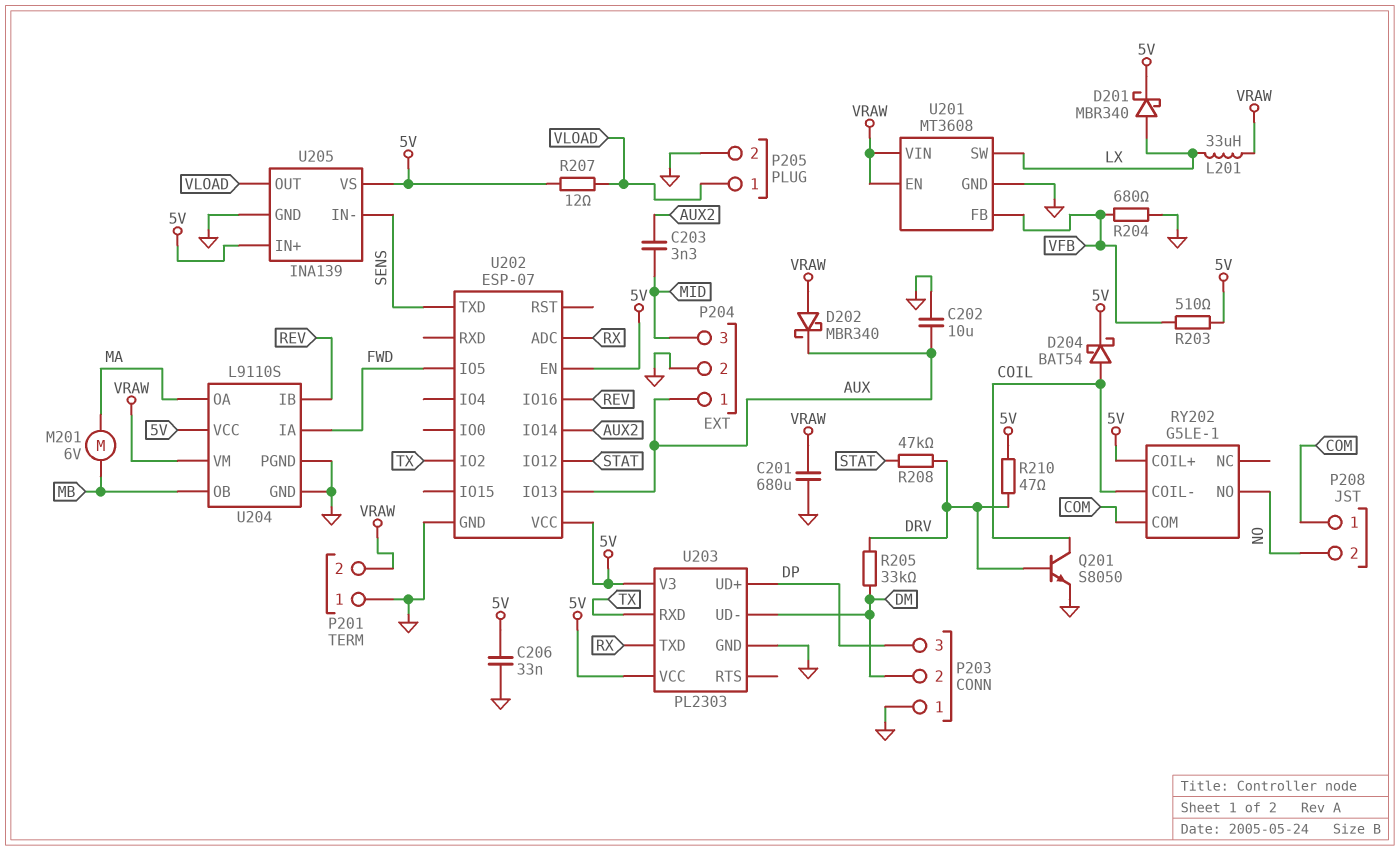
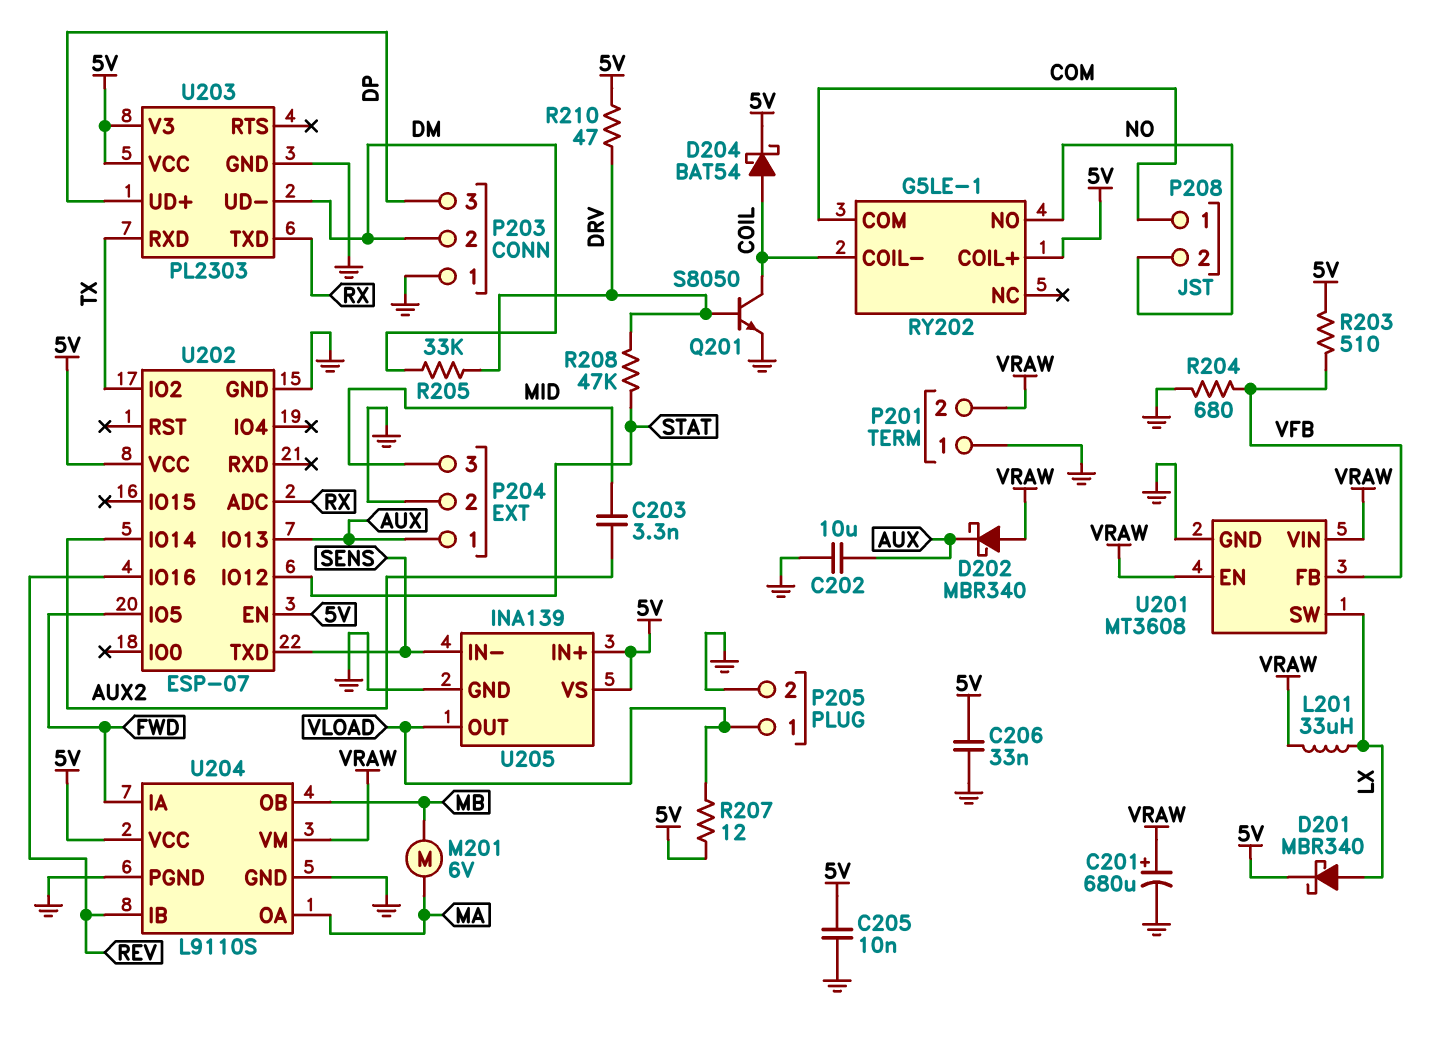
C201: 680uF (GND, VRAW) -> 680uF (plus VRAW, minus GND)
C205: none -> 10nF (5V, GND)

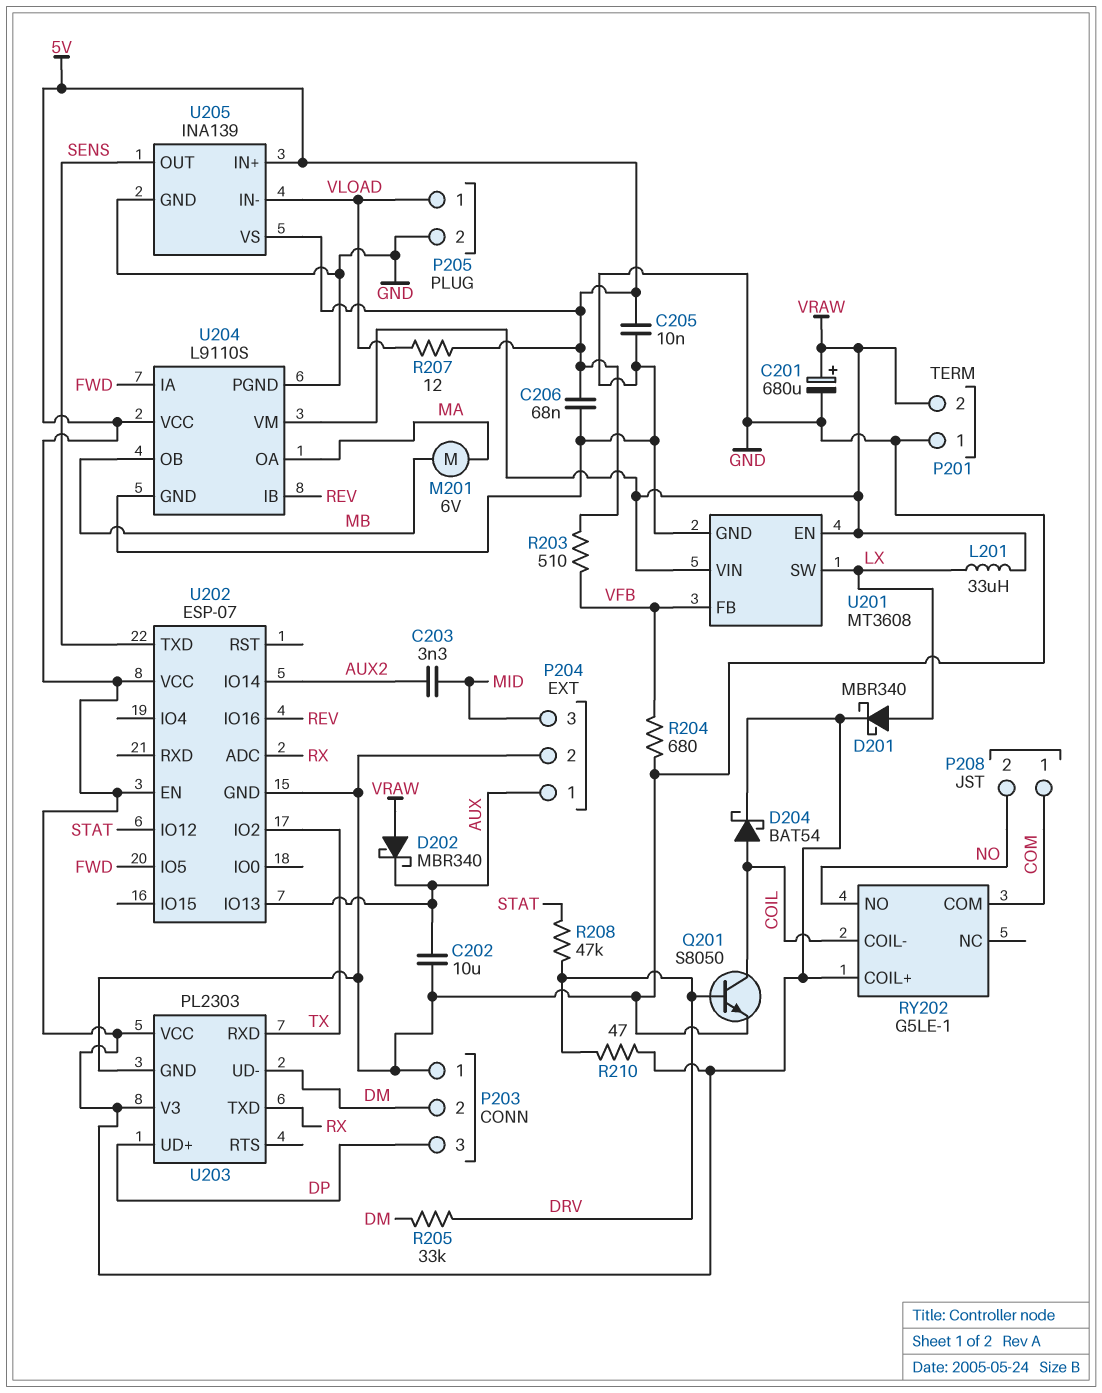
C206: 33nF (5V, GND) -> 68nF (5V, GND)
U205 pin IN-: SENS -> VLOAD
U205 pin OUT: VLOAD -> SENS

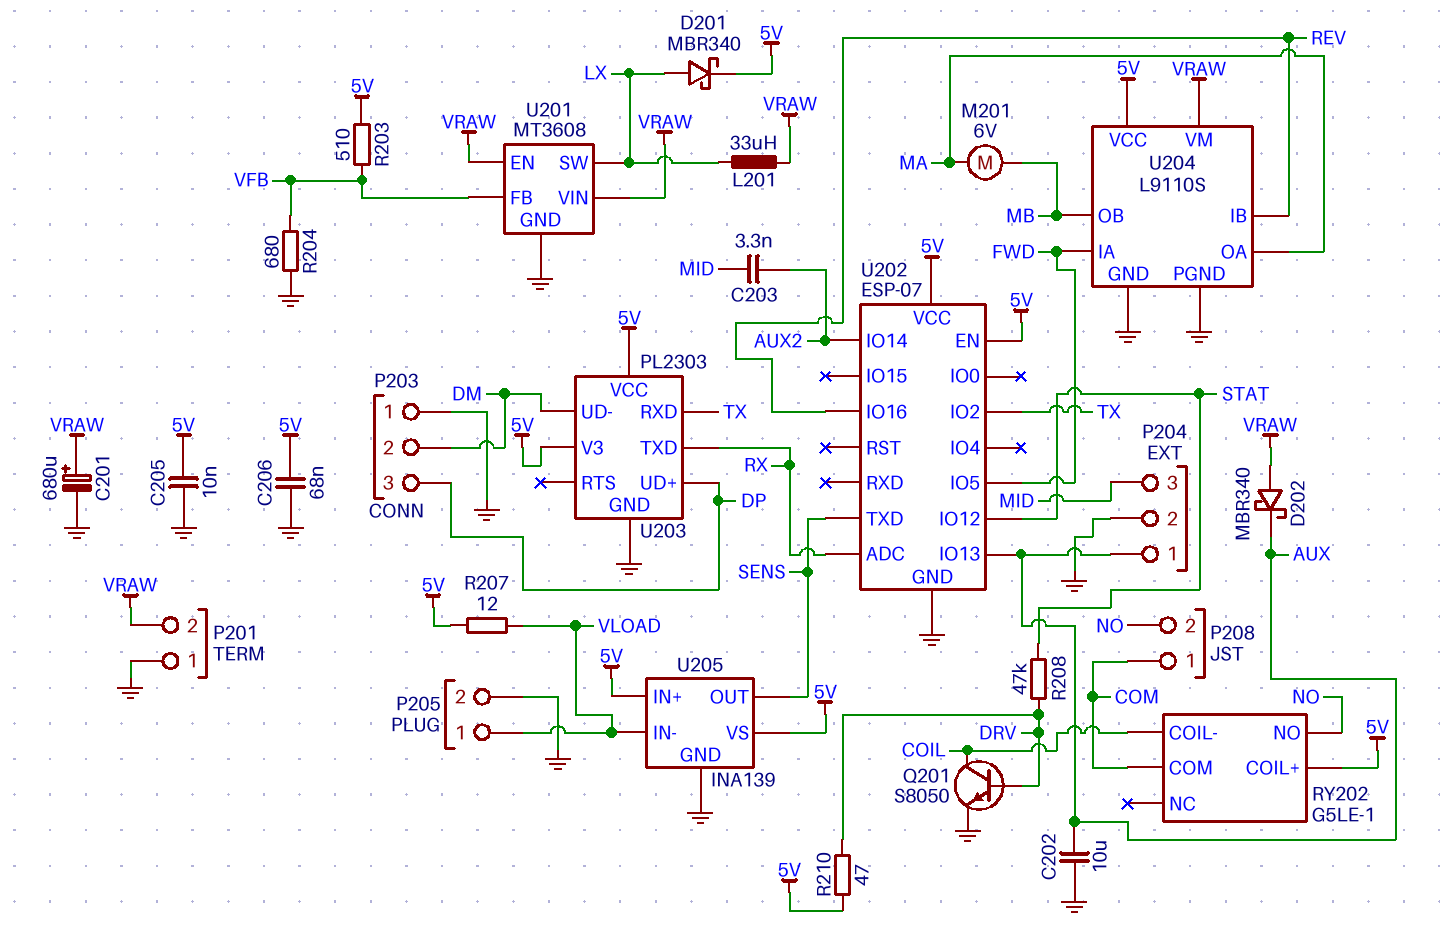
D204: schottky BAT54 (A COIL, K 5V) -> none
R205: 33k (DM, DRV) -> none

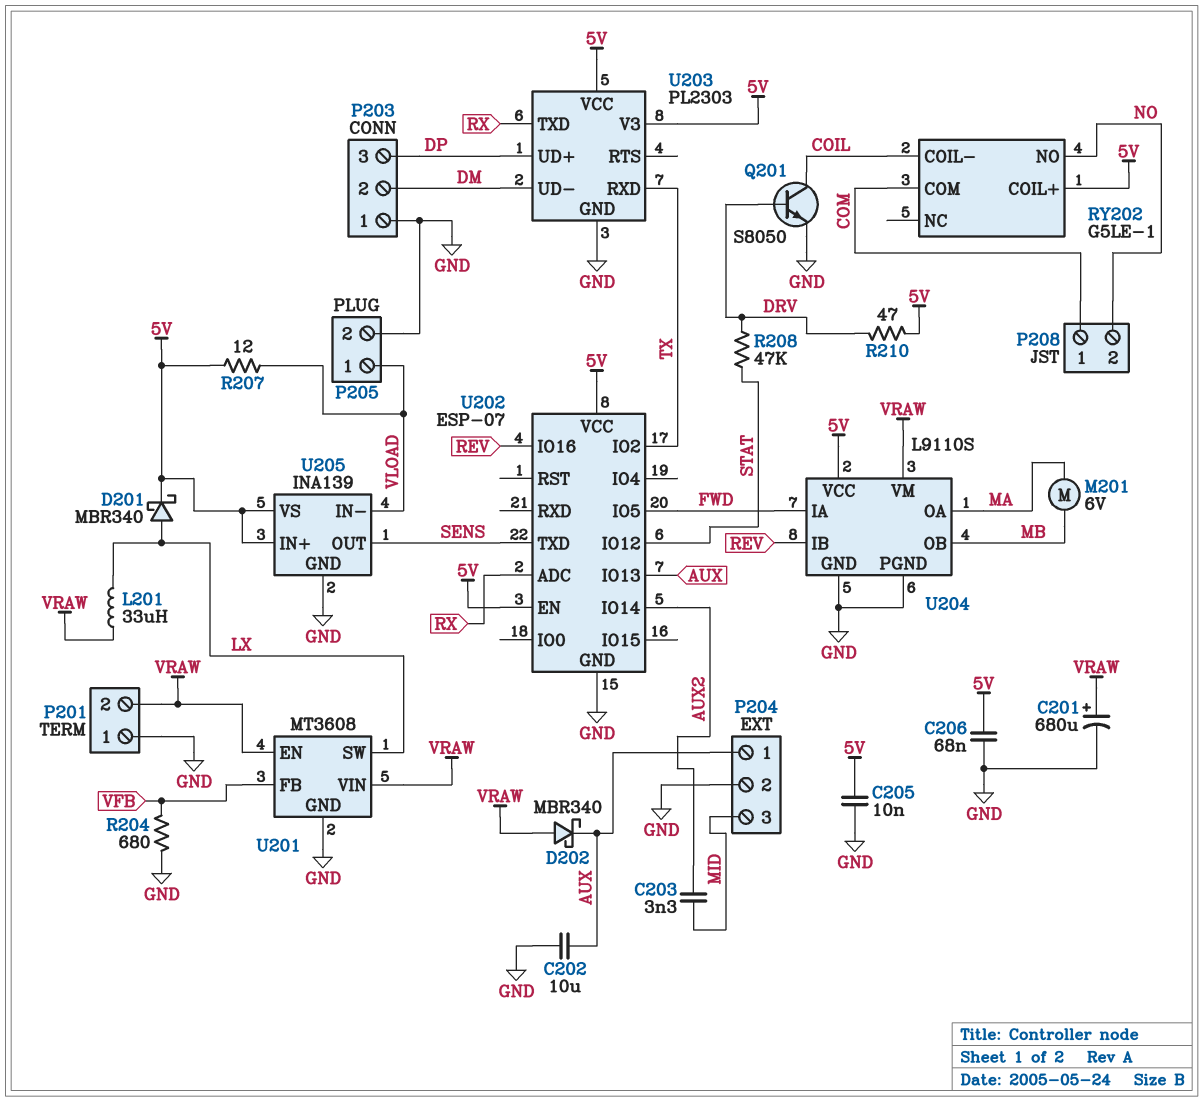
R203: 510 (5V, VFB) -> none

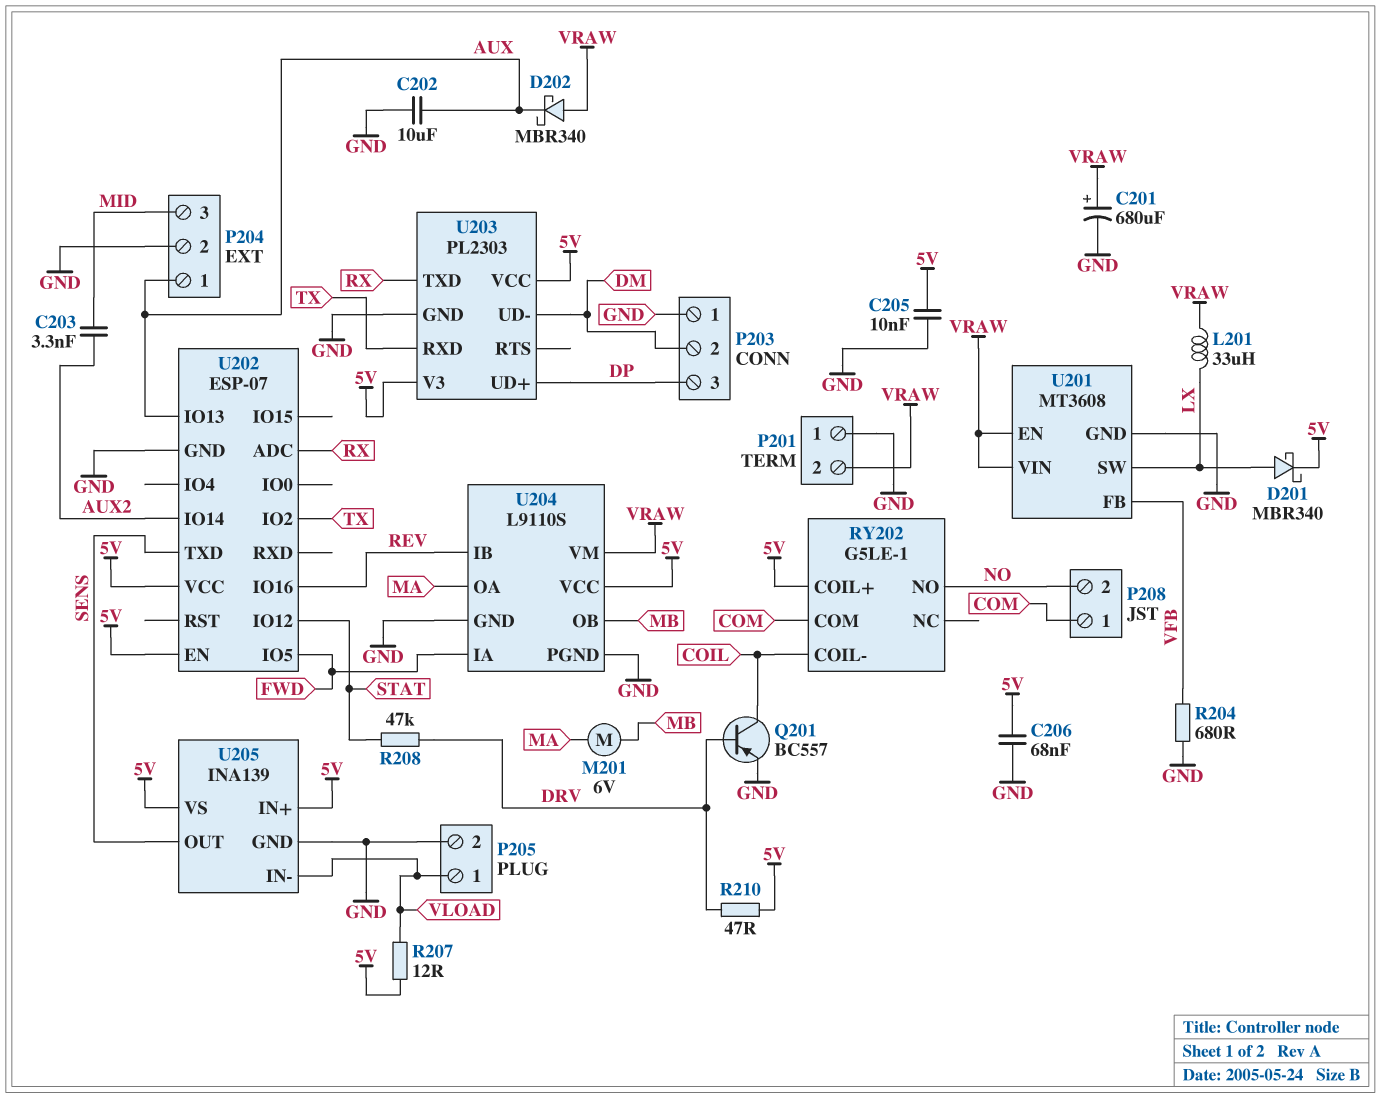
Q201: NPN S8050 (B DRV, C COIL, E GND) -> PNP BC557 (B DRV, C COIL, E GND)

